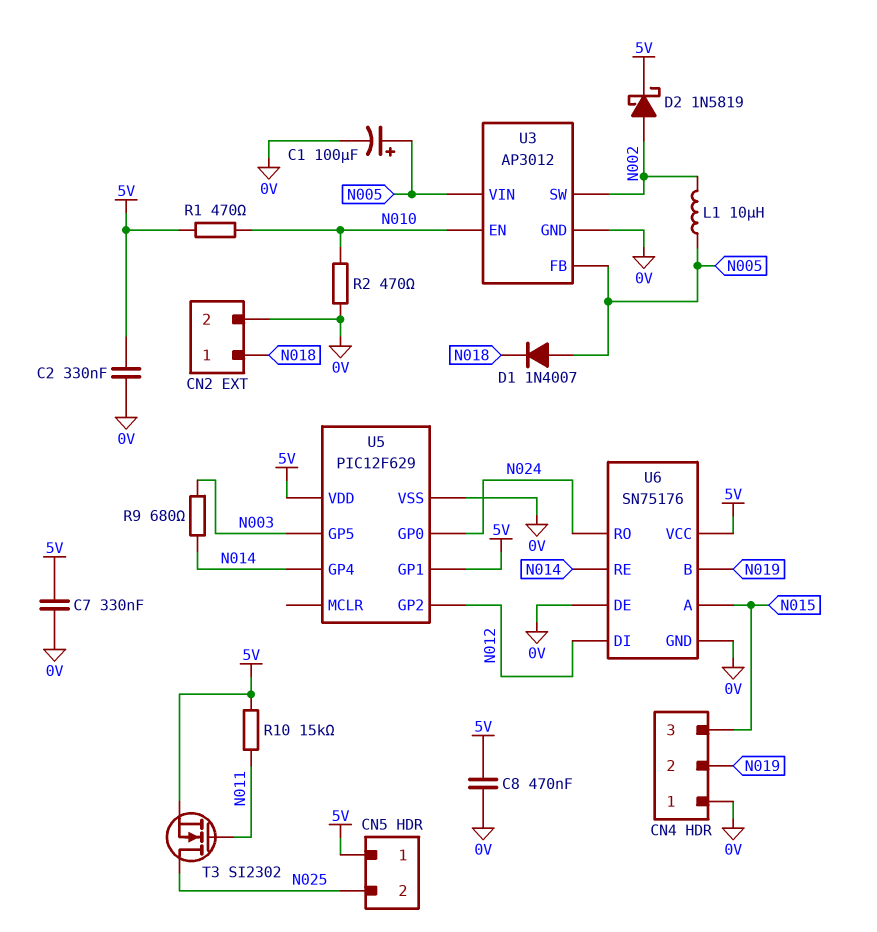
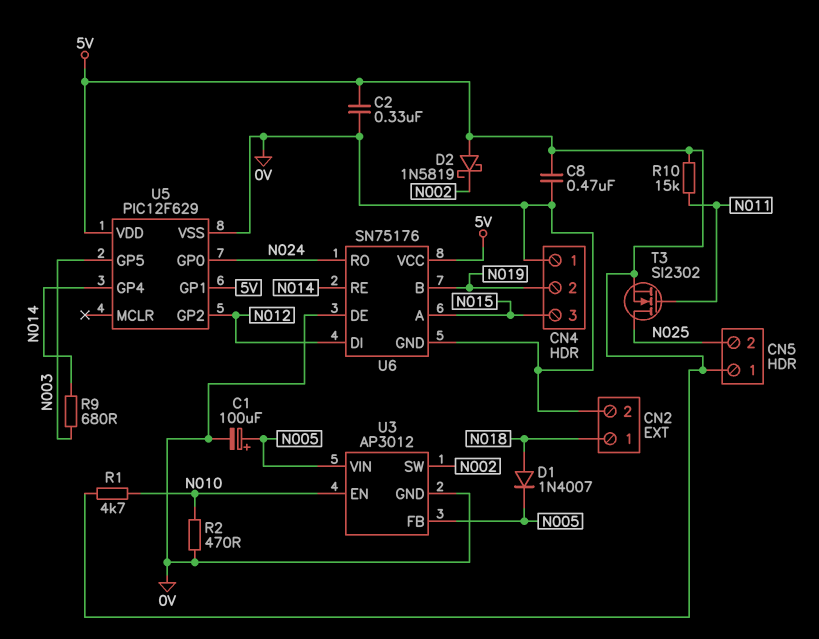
C7: 330nF (0V, 5V) -> none
D1: diode 1N4007 (A N005, K N018) -> diode 1N4007 (A N018, K N005)
D2: schottky 1N5819 (A N002, K 5V) -> schottky 1N5819 (A 5V, K N002)
L1: 10uH (N002, N005) -> none
R1: 470 (5V, N010) -> 4.7k (5V, N010)

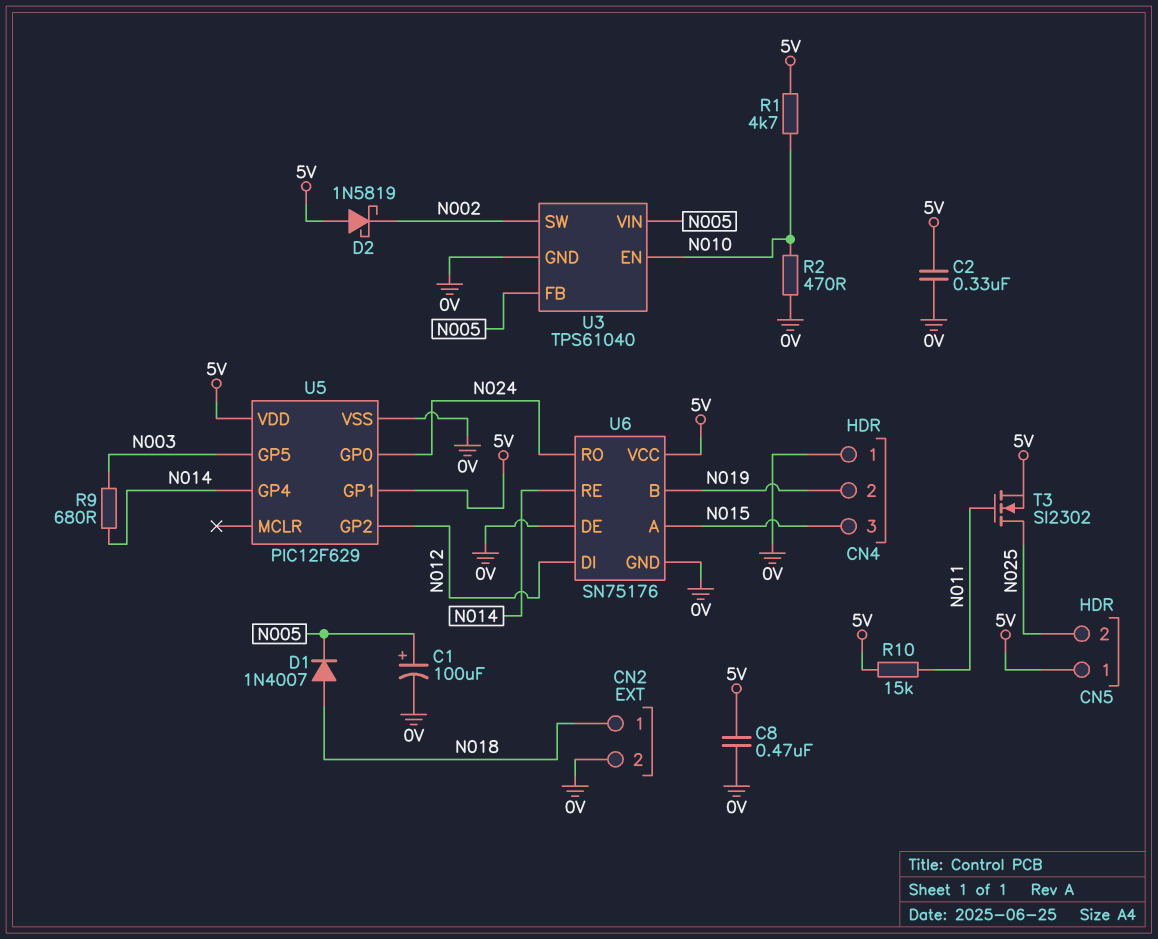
U3: AP3012 -> TPS61040

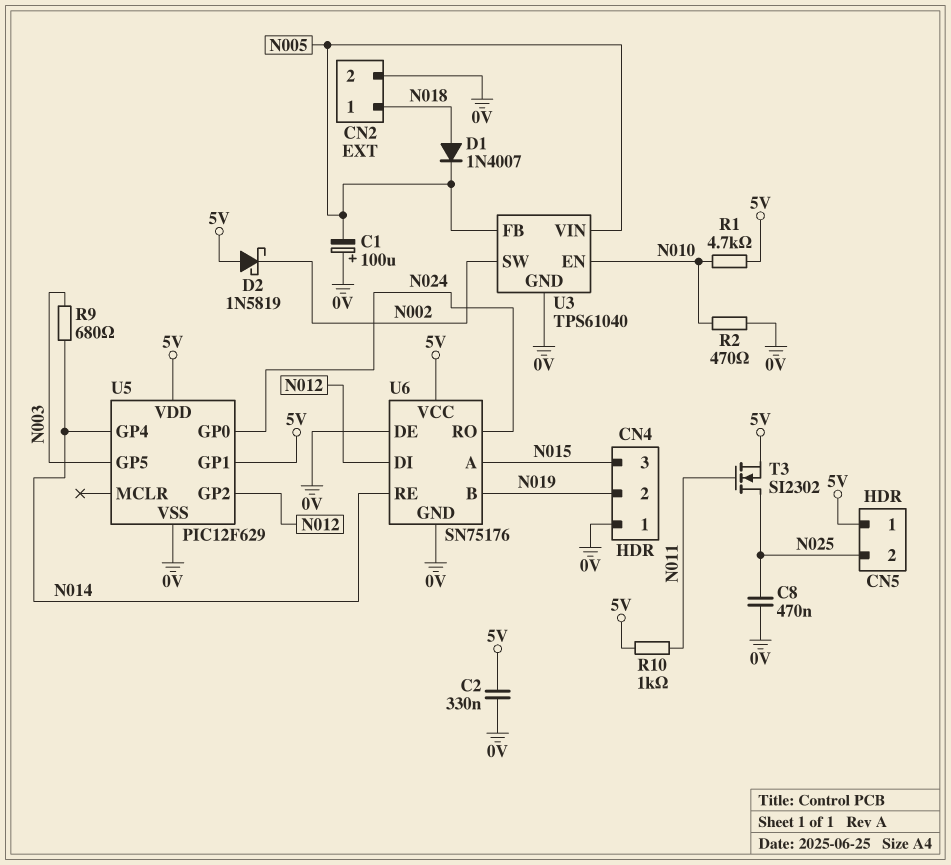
C1: 100uF (plus N005, minus 0V) -> 100uF (plus 0V, minus N005)
C8: 470nF (0V, 5V) -> 470nF (0V, N025)
R10: 15k (5V, N011) -> 1k (5V, N011)

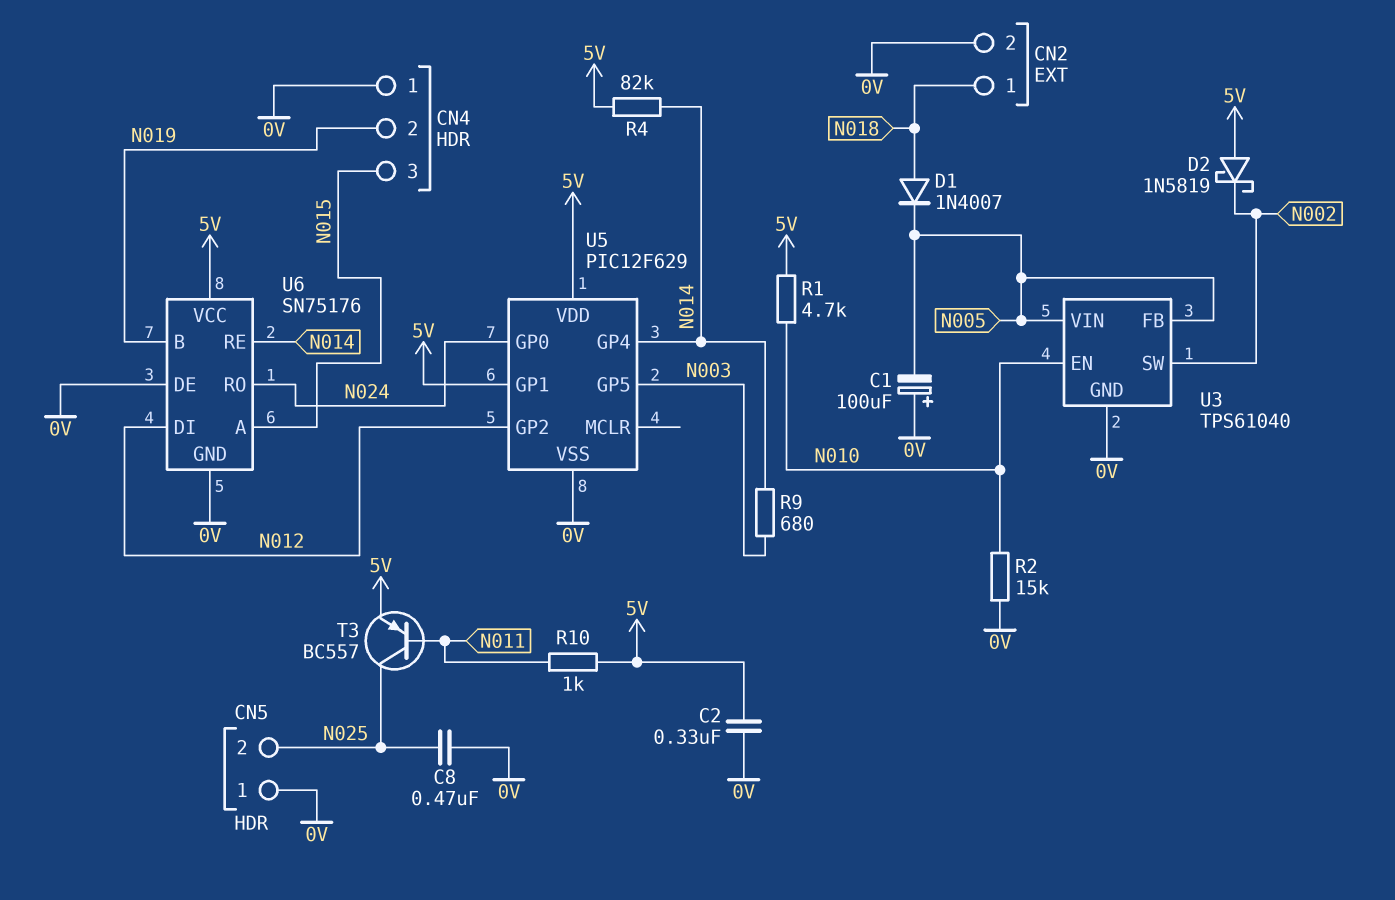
CN5 pin 1: 5V -> 0V
R2: 470 (0V, N010) -> 15k (0V, N010)
R4: none -> 82k (5V, N014)
T3: NMOS SI2302 (G N011, D N025, S 5V) -> PNP BC557 (B N011, C N025, E 5V)

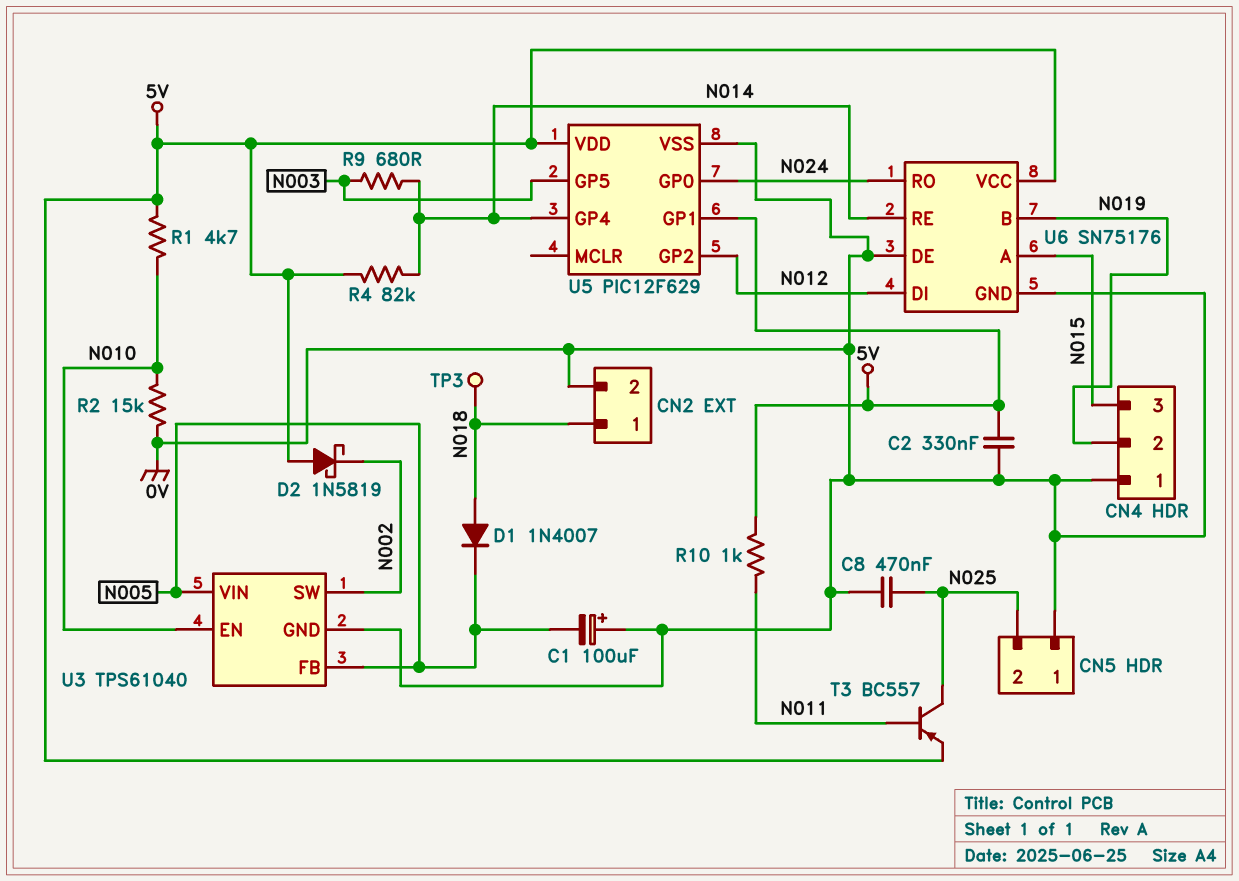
TP3: none -> test point (N018)

